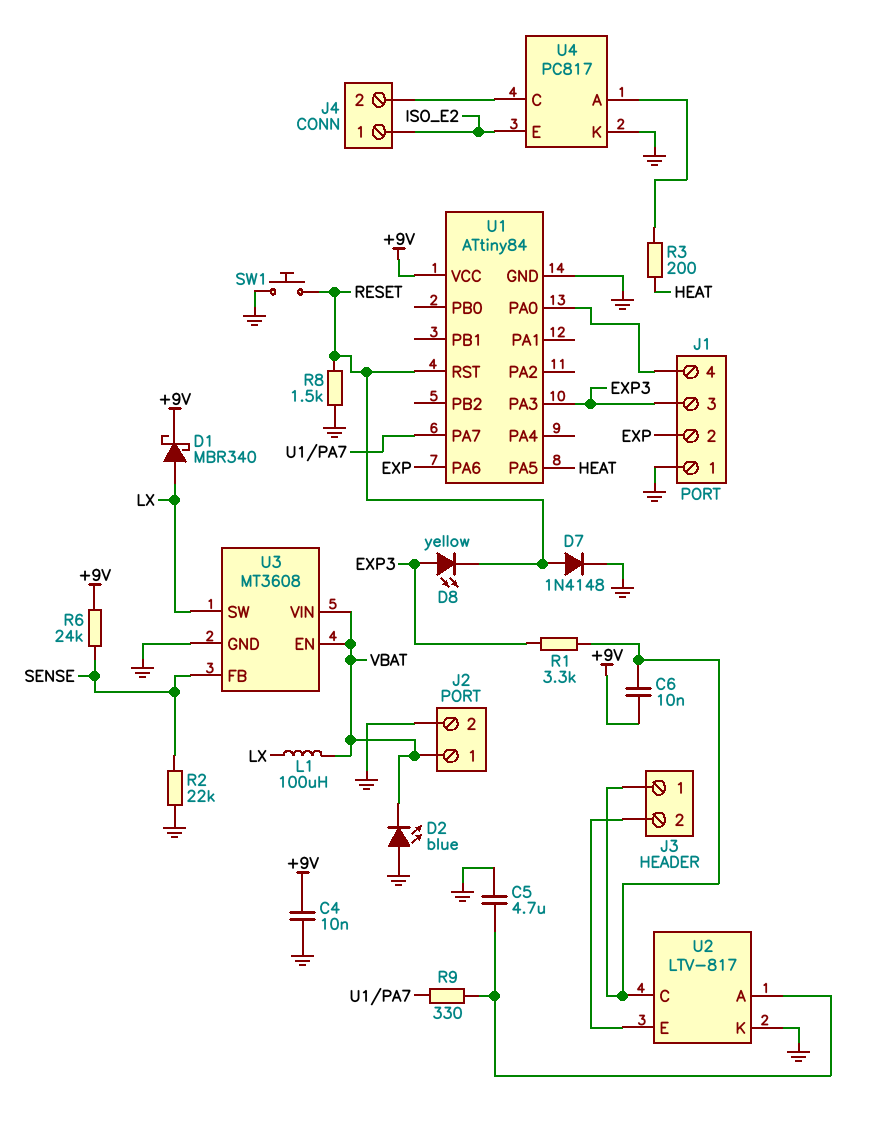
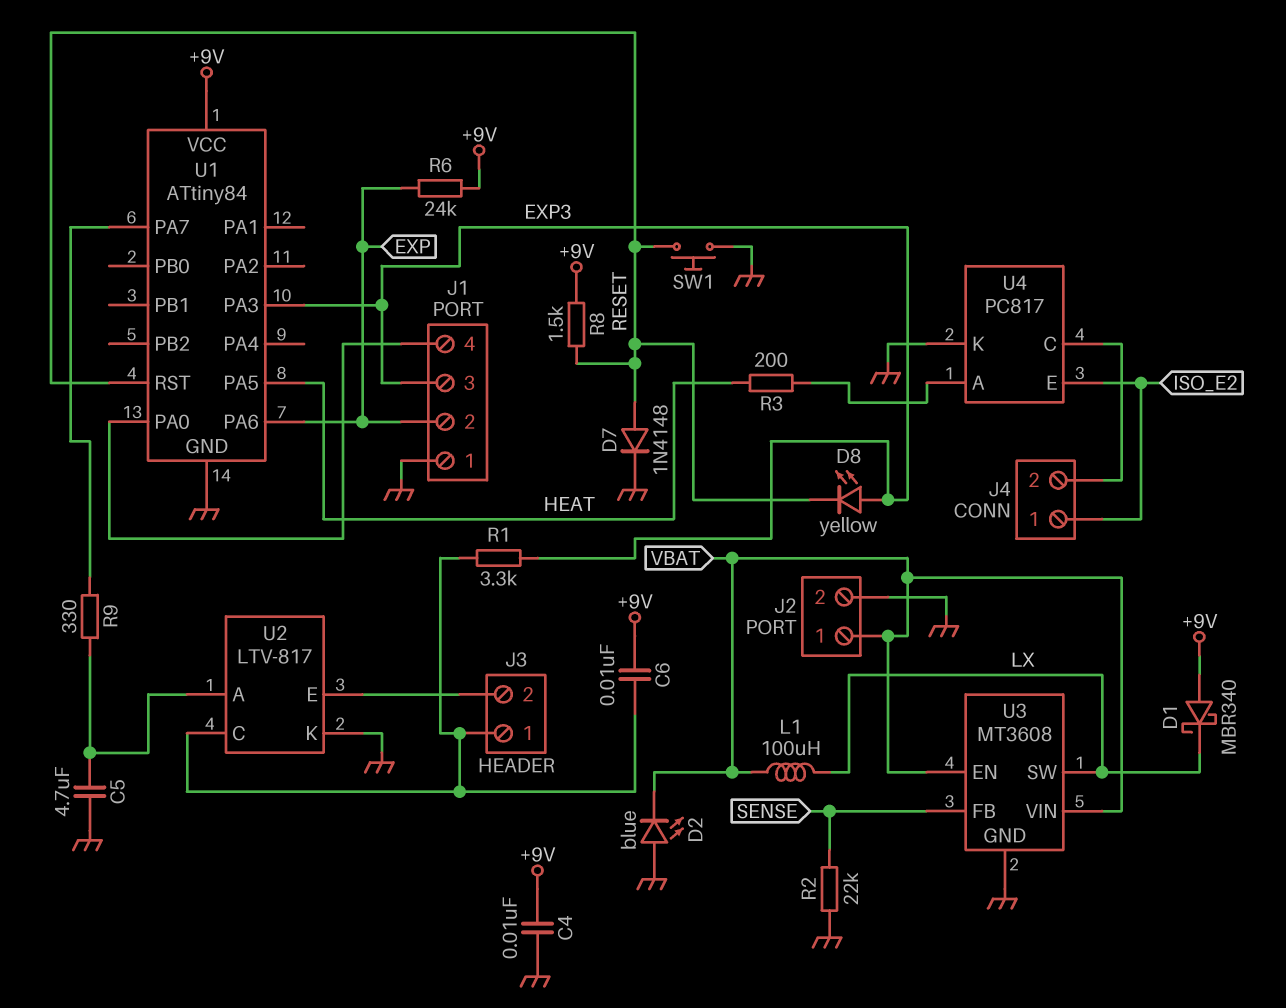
D1: schottky MBR340 (A LX, K +9V) -> schottky MBR340 (A +9V, K LX)
R6: 24k (+9V, SENSE) -> 24k (+9V, EXP)
R8: 1.5k (GND, RESET) -> 1.5k (+9V, RESET)

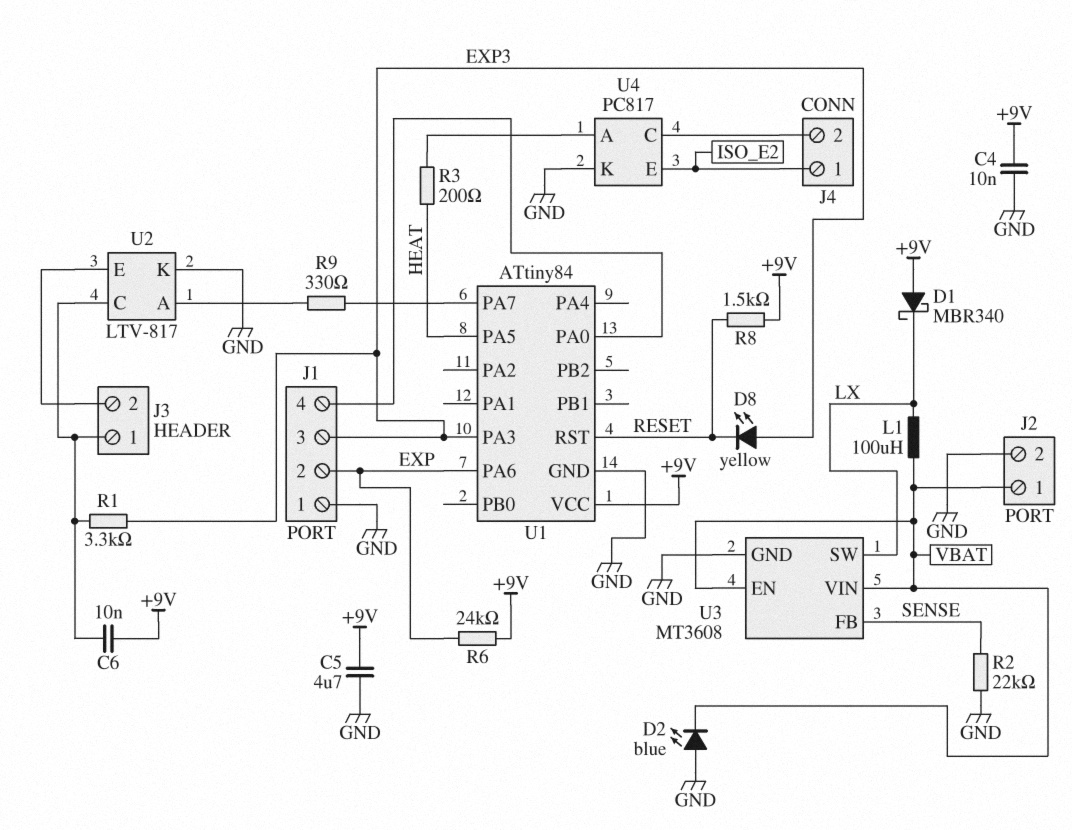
C5: 4.7uF (GND, U2/A) -> 4.7uF (+9V, GND)
D7: diode 1N4148 (A RESET, K GND) -> none
SW1: button (GND, RESET) -> none

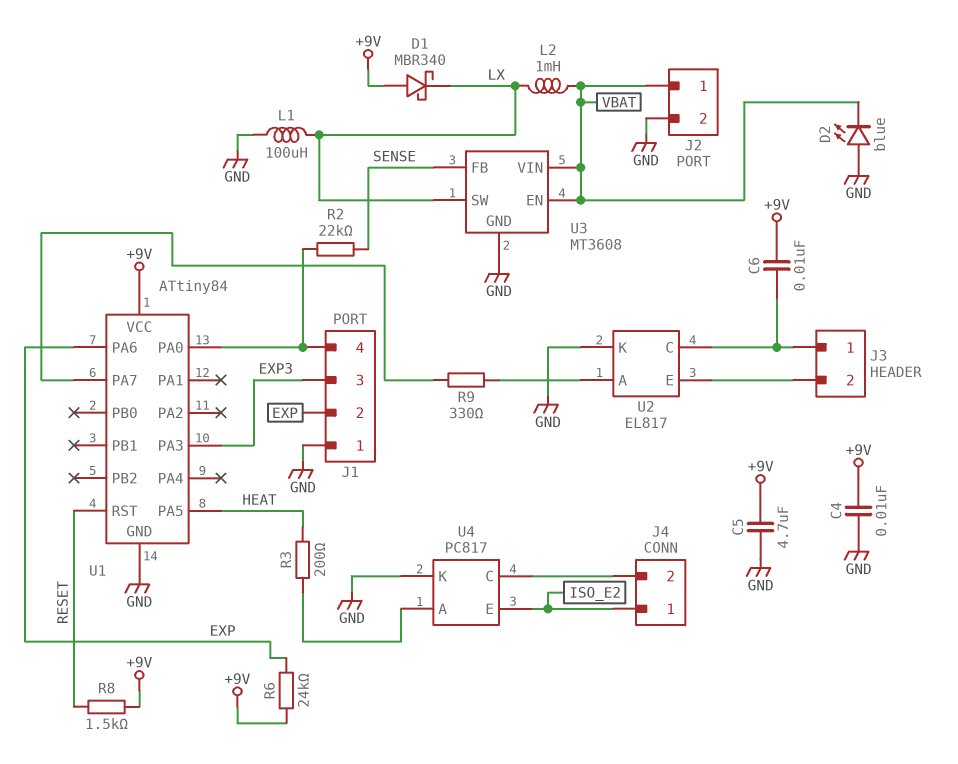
D8: LED yellow (A EXP3, K RESET) -> none
L1: 100uH (LX, VBAT) -> 100uH (GND, LX)
L2: none -> 1mH (LX, VBAT)
R1: 3.3k (EXP3, J3/1) -> none
R2: 22k (GND, SENSE) -> 22k (J1/4, SENSE)
U2: LTV-817 -> EL817

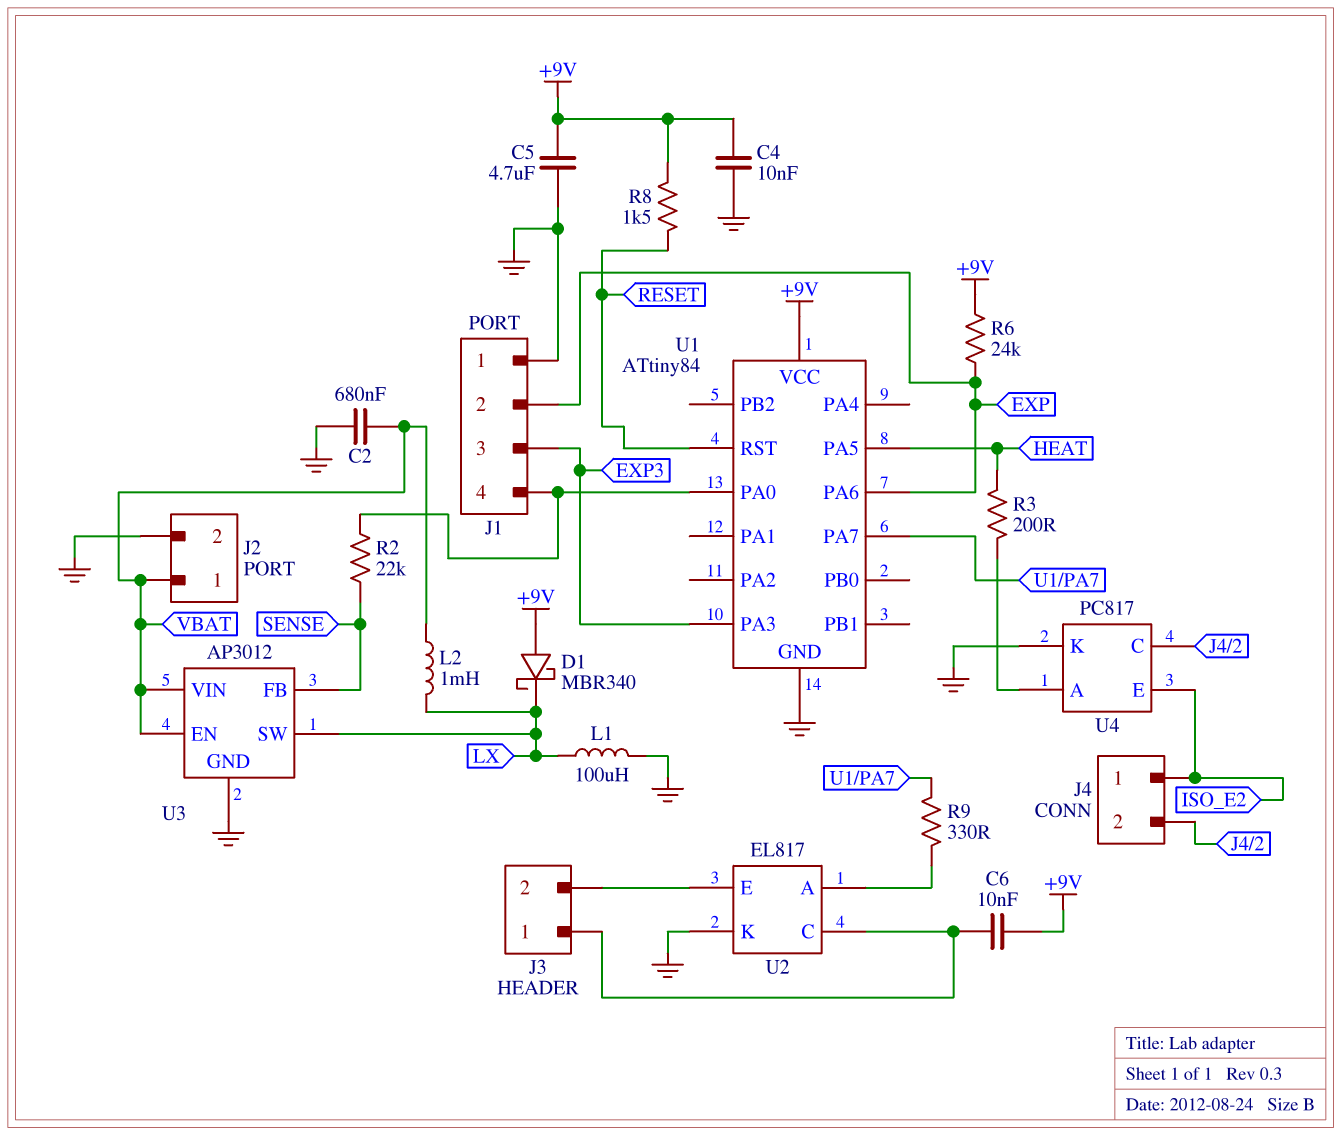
C2: none -> 680nF (GND, VBAT)
D2: LED blue (A GND, K VBAT) -> none
U3: MT3608 -> AP3012

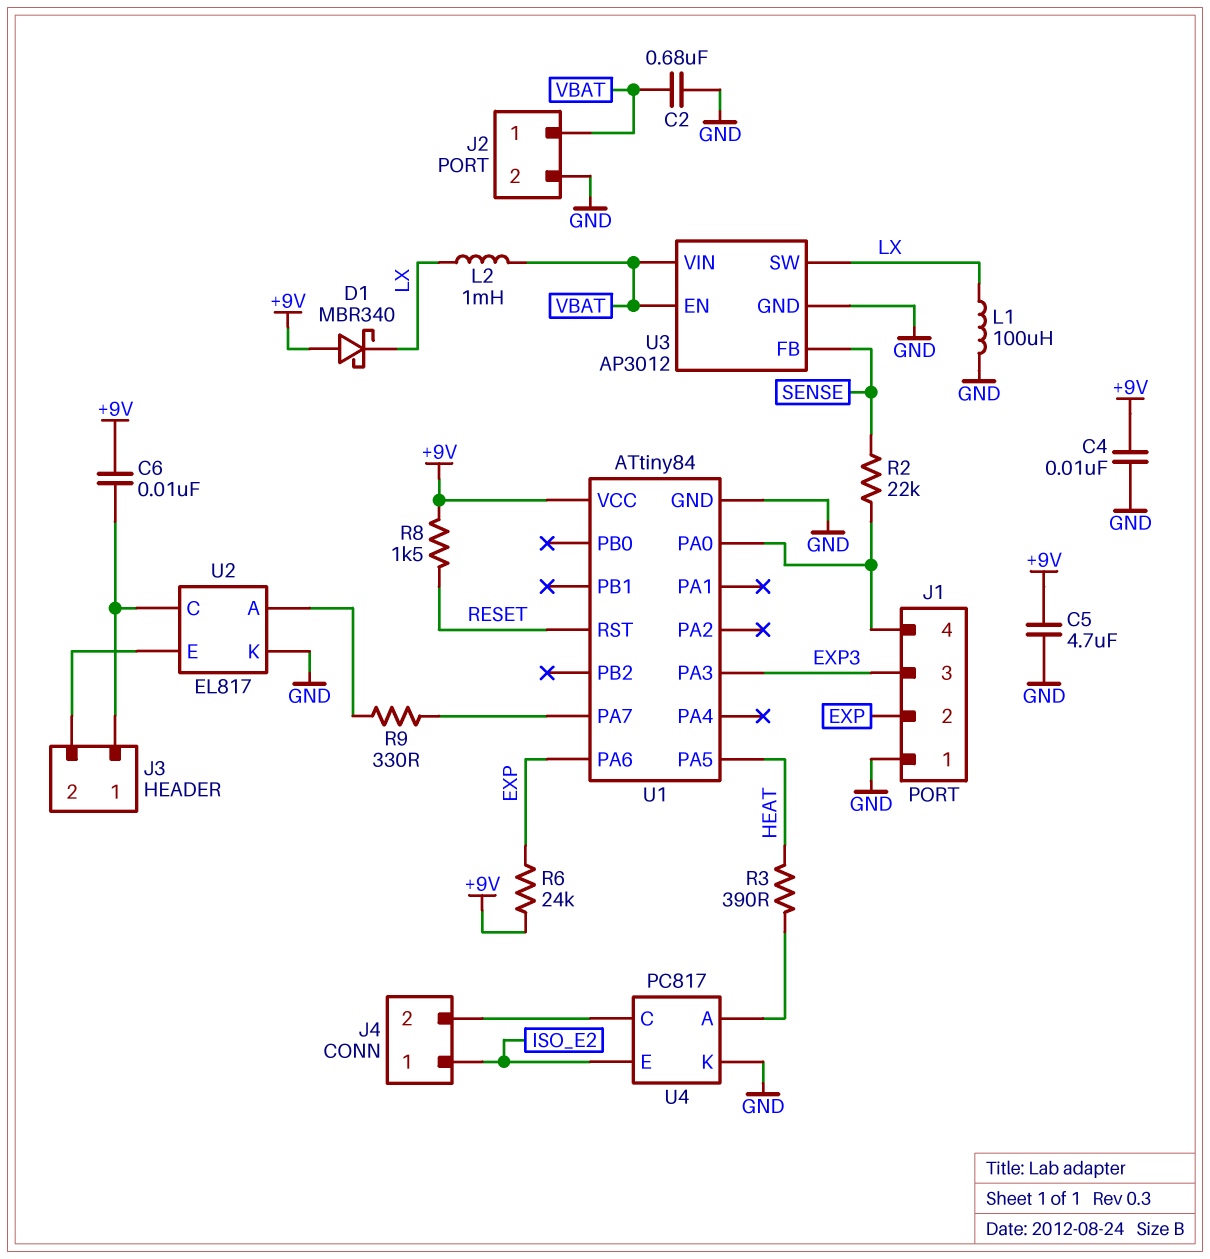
R3: 200 (HEAT, U4/A) -> 390 (HEAT, U4/A)

